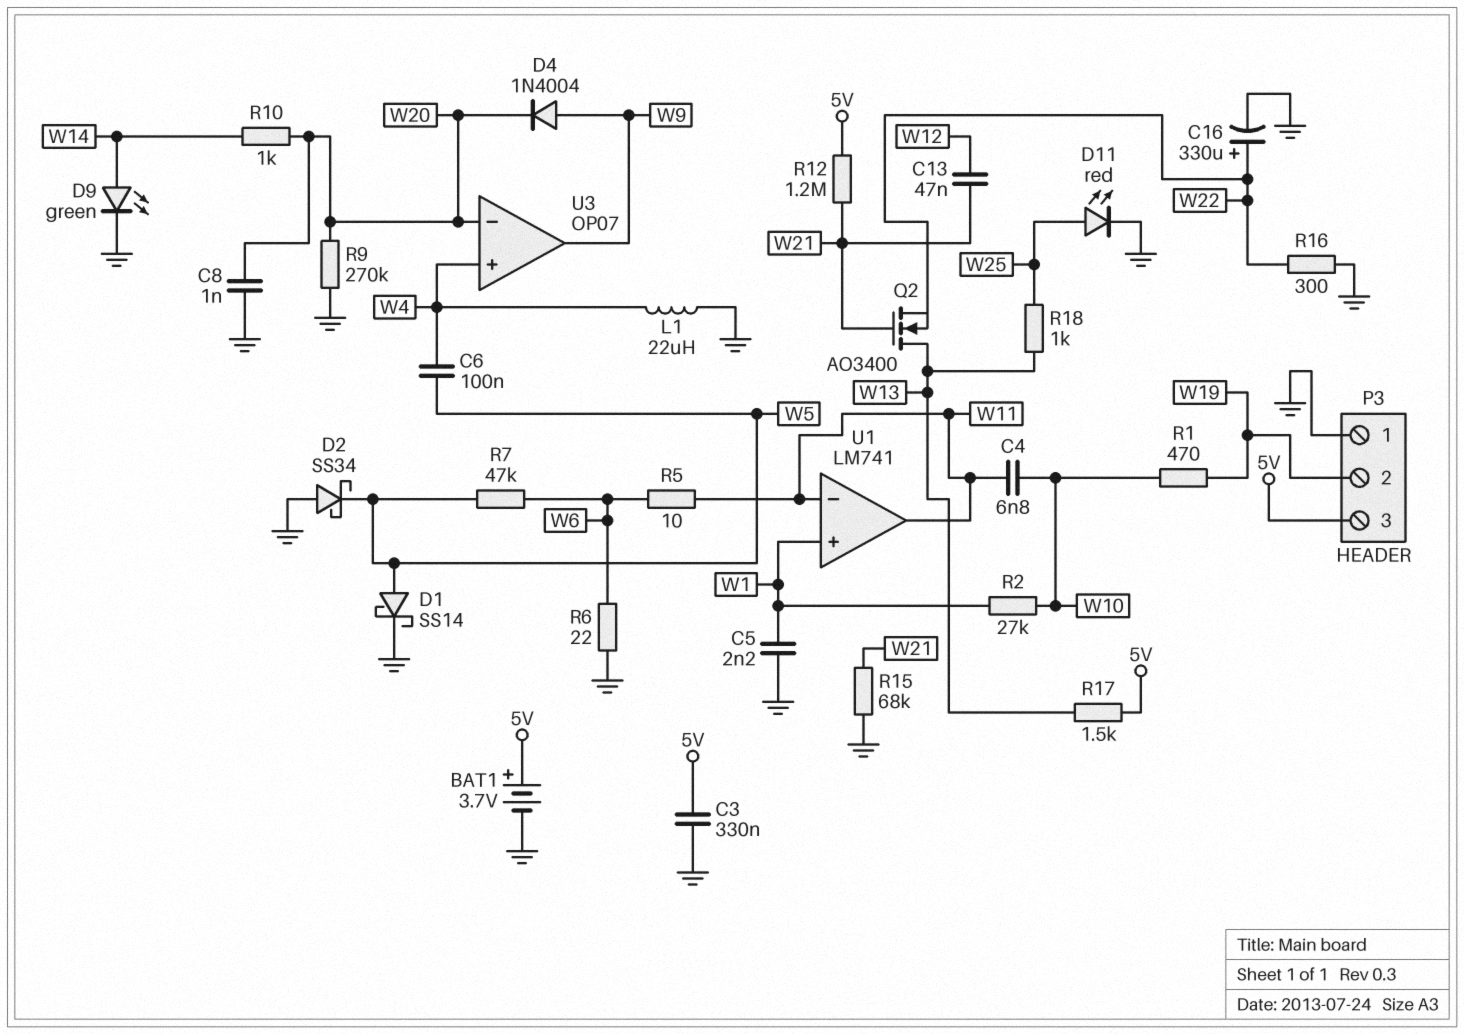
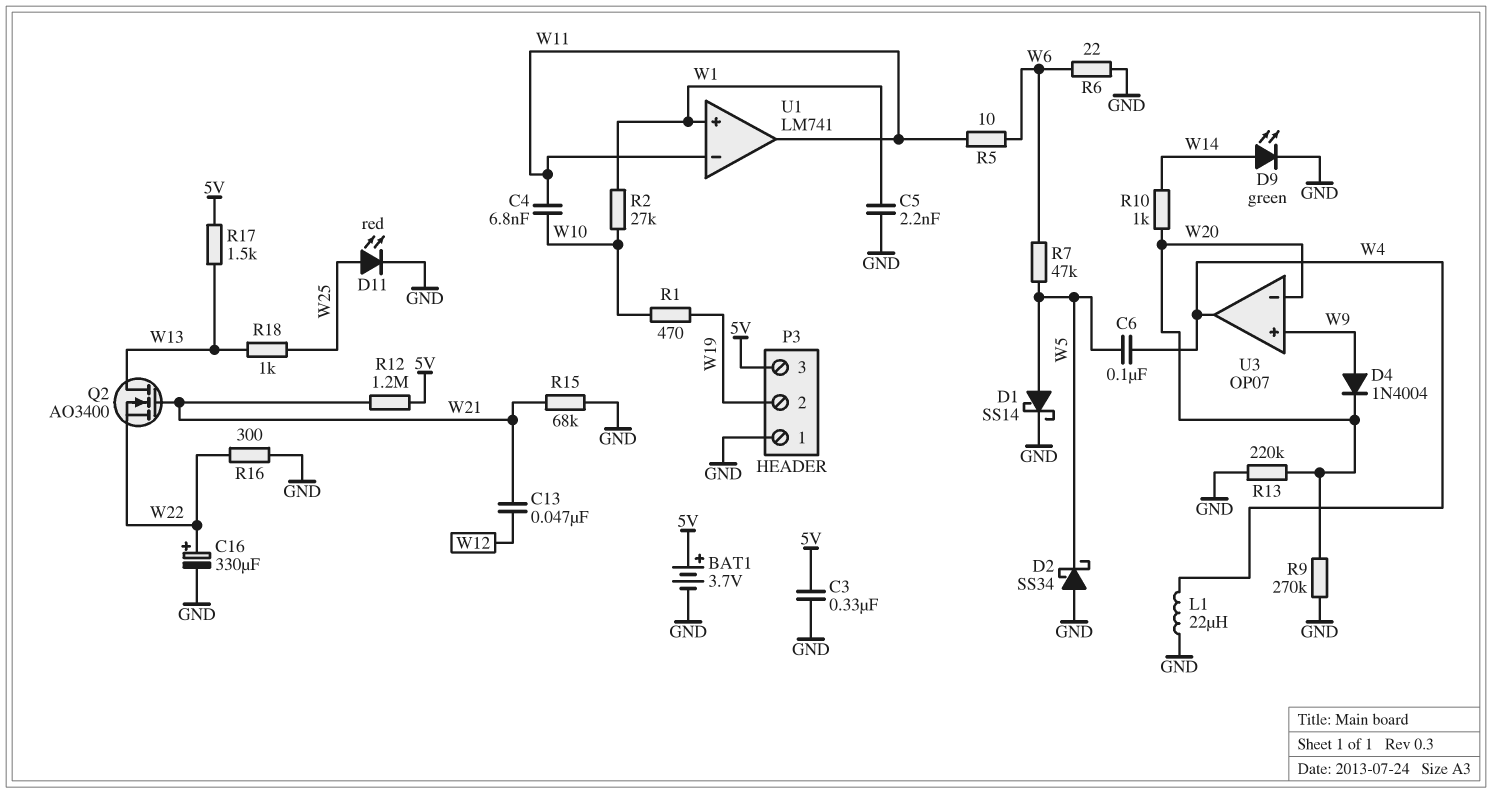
C8: 1nF (GND, W20) -> none
R13: none -> 220k (GND, W20)
U3 pin in+: W4 -> W9
U3 pin out: W9 -> W4

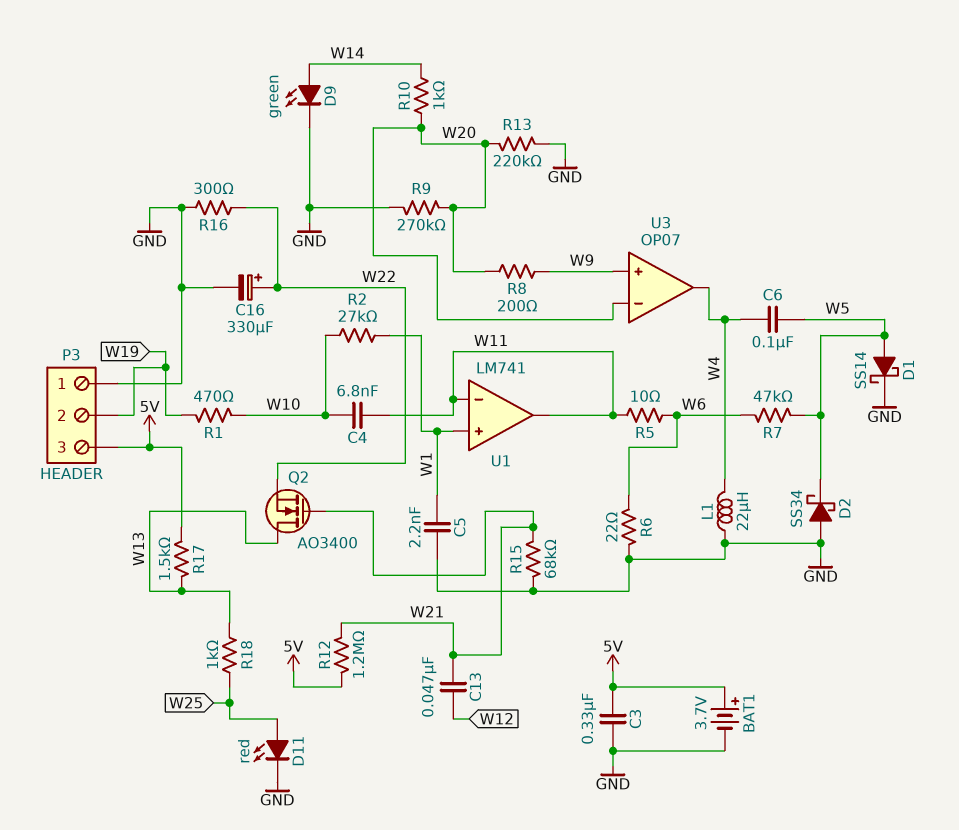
D4: diode 1N4004 (A W9, K W20) -> none
R8: none -> 200 (W9, W20)

